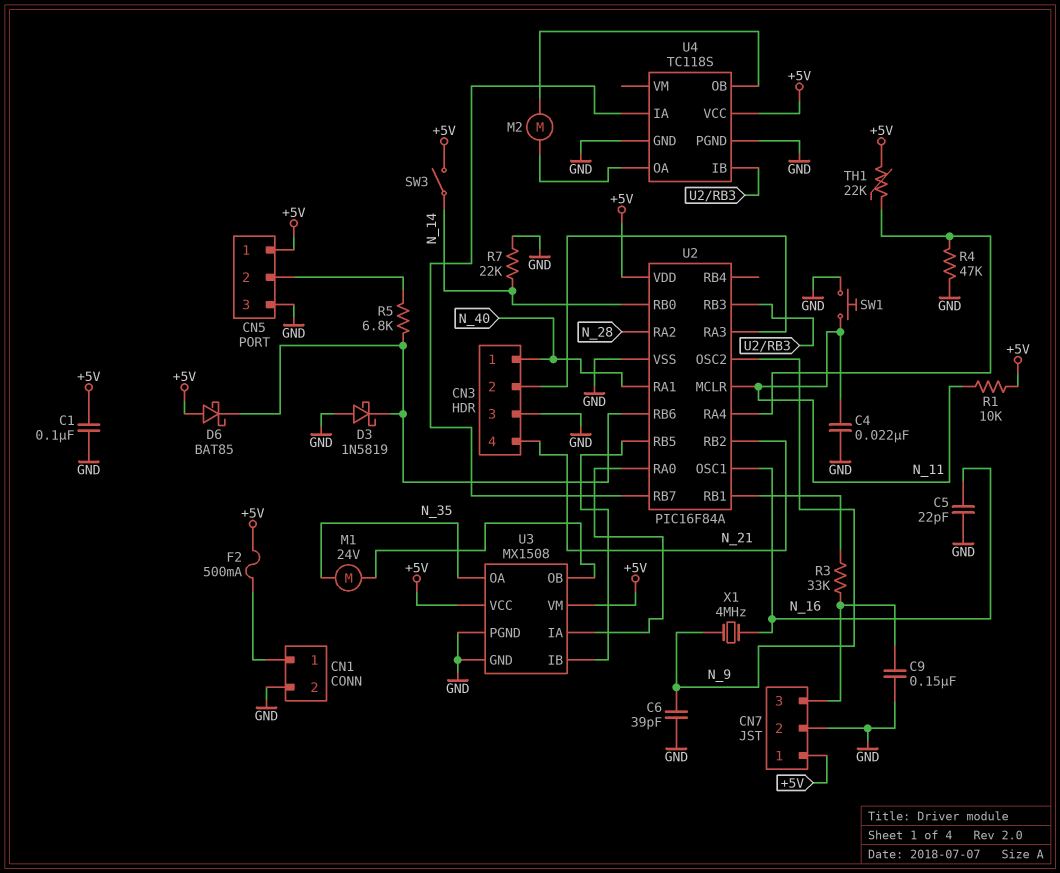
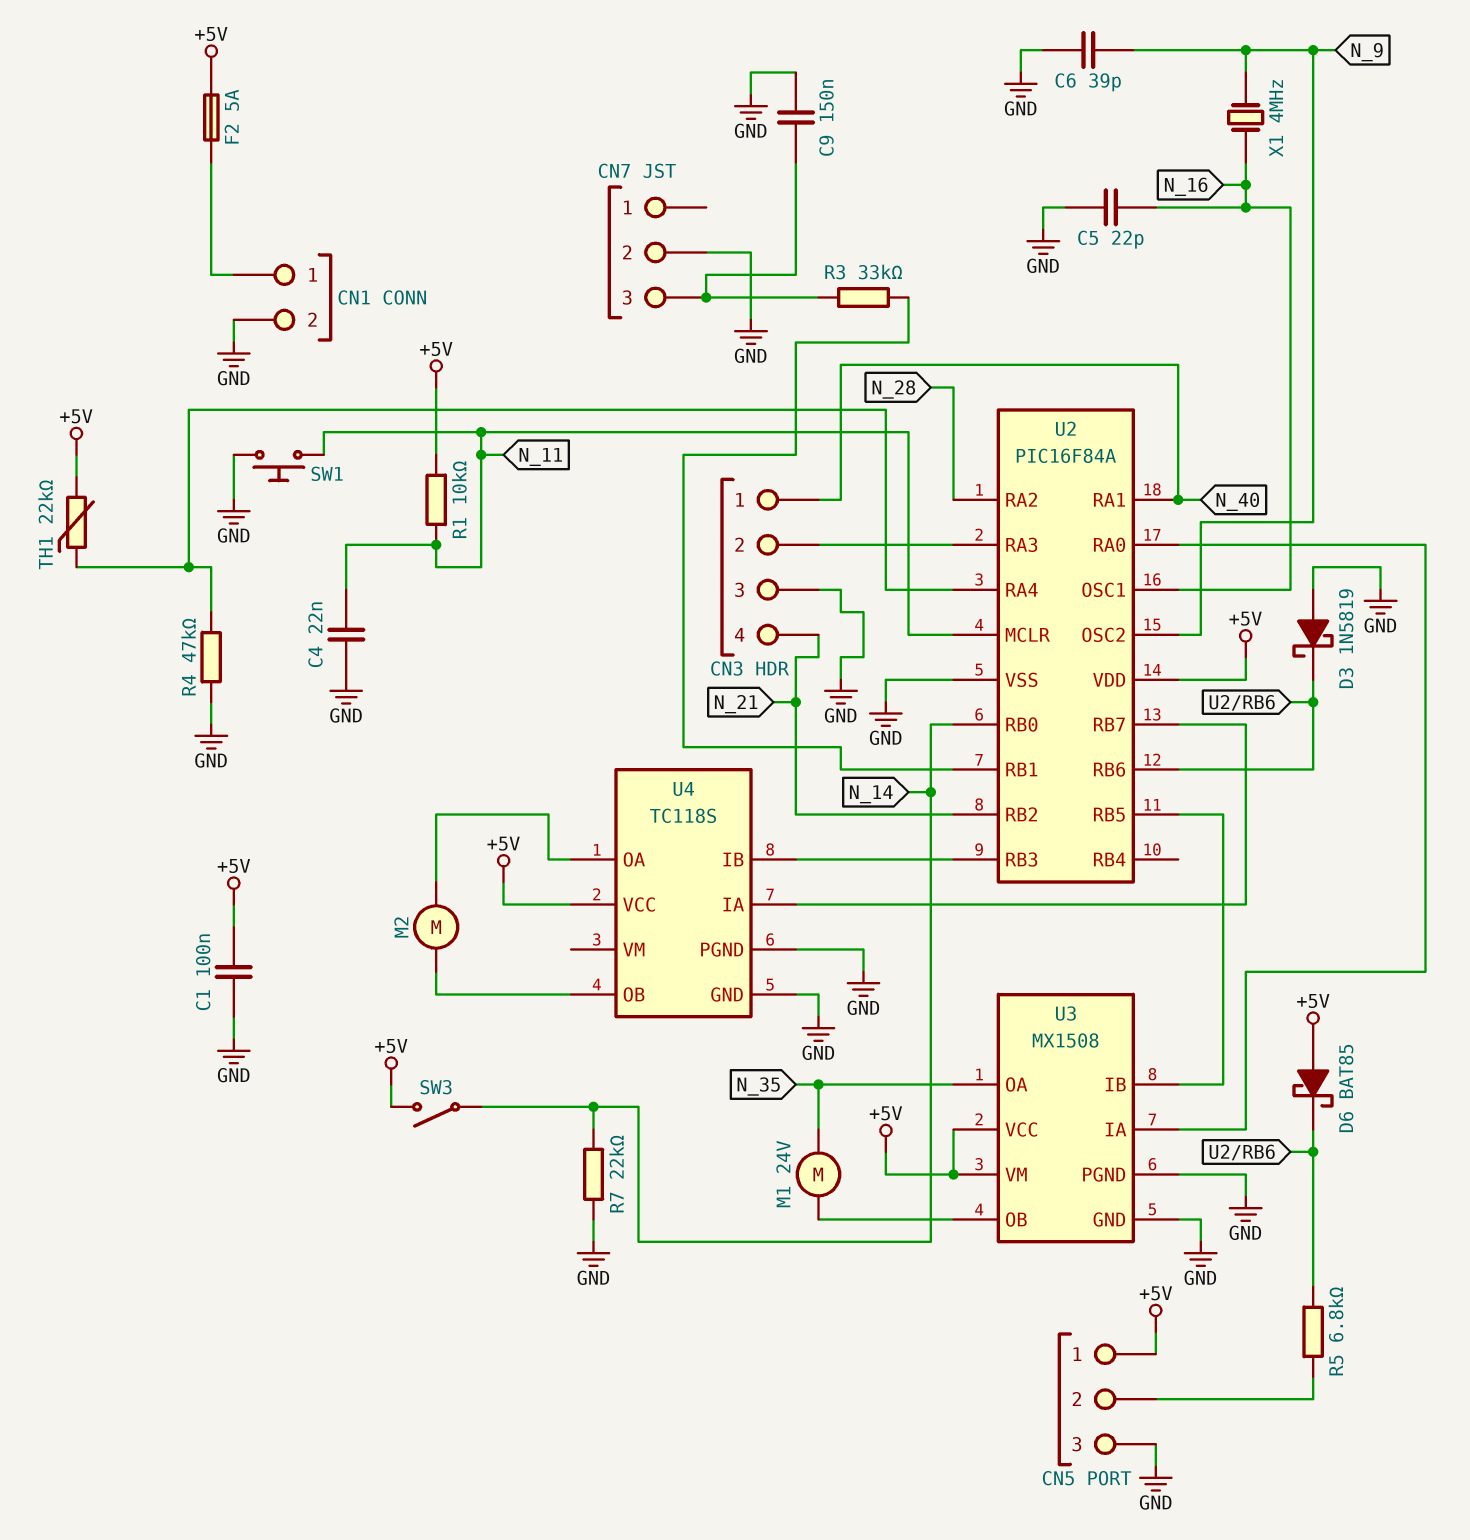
CN7 pin 1: +5V -> none
F2: 500mA (+5V, CN1/1) -> 5A (+5V, CN1/1)

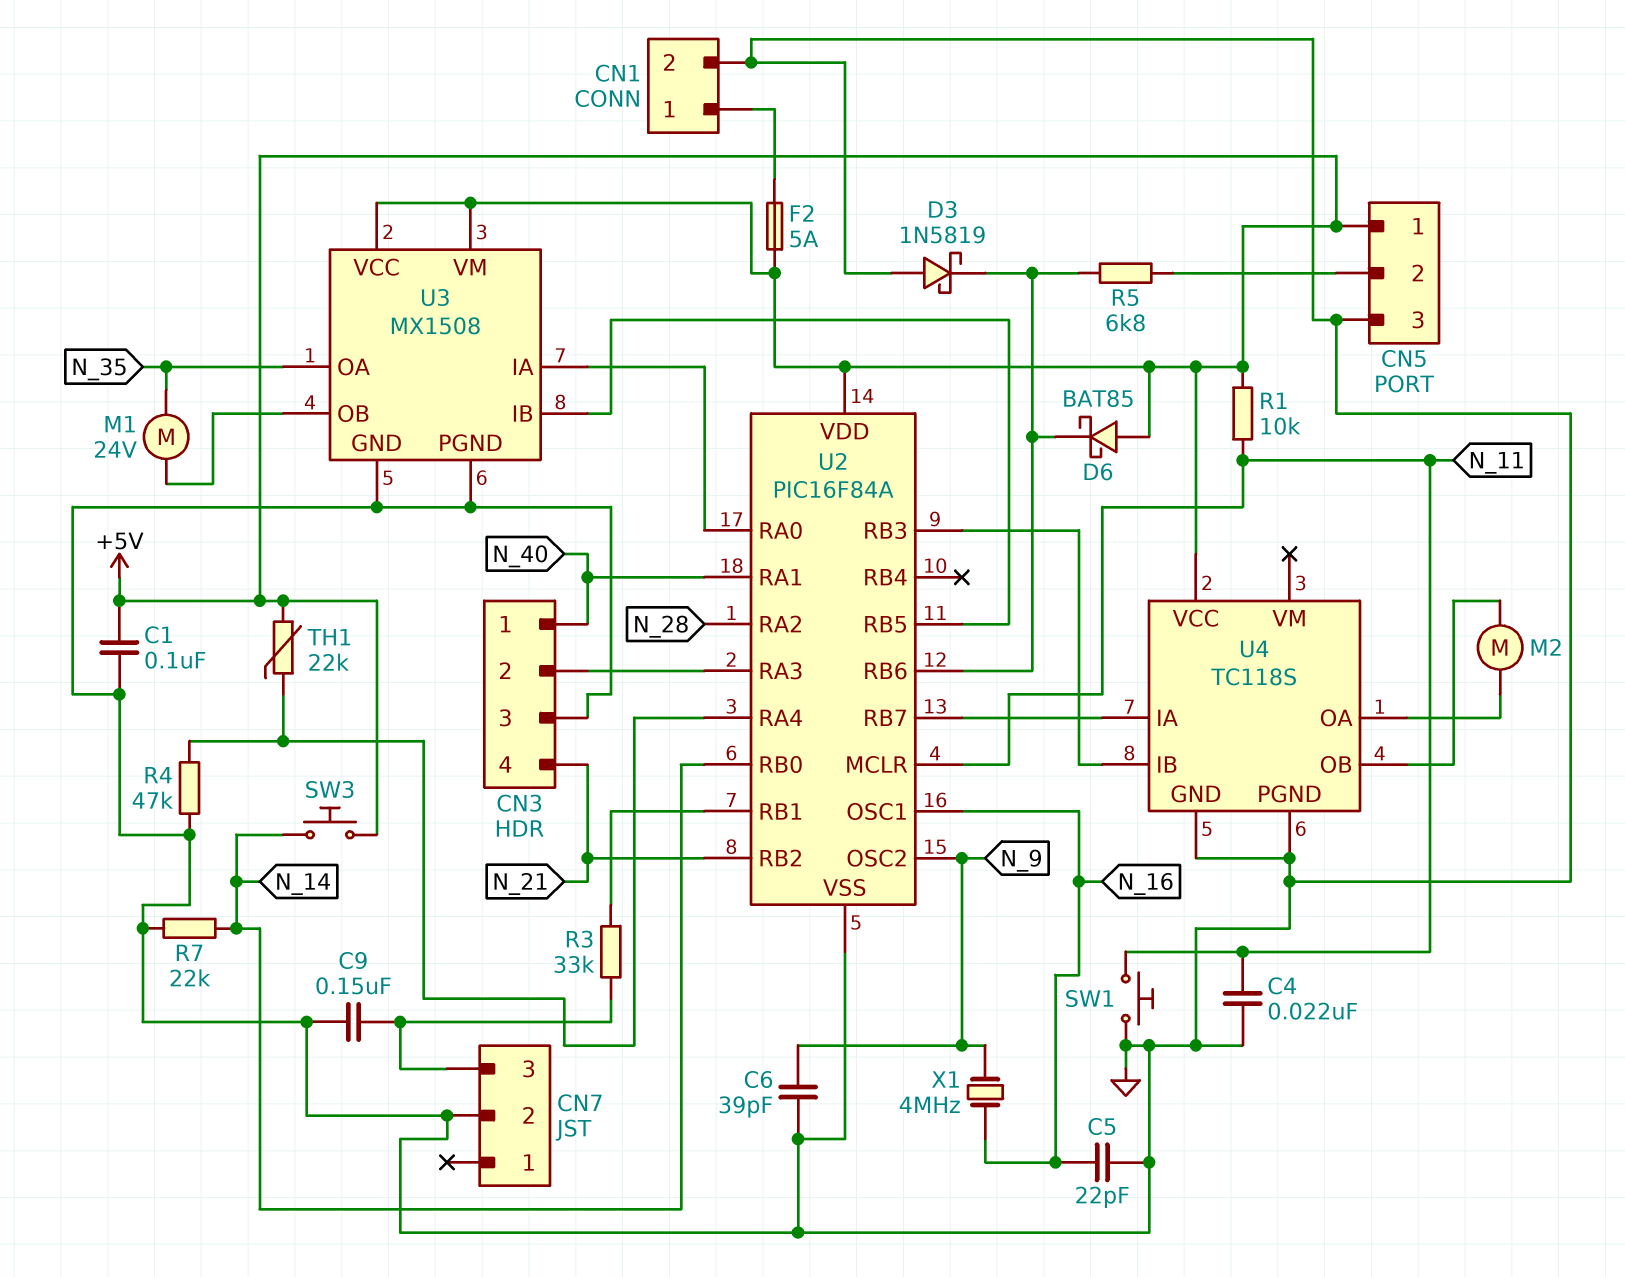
SW3: switch (+5V, N_14) -> button (+5V, N_14)

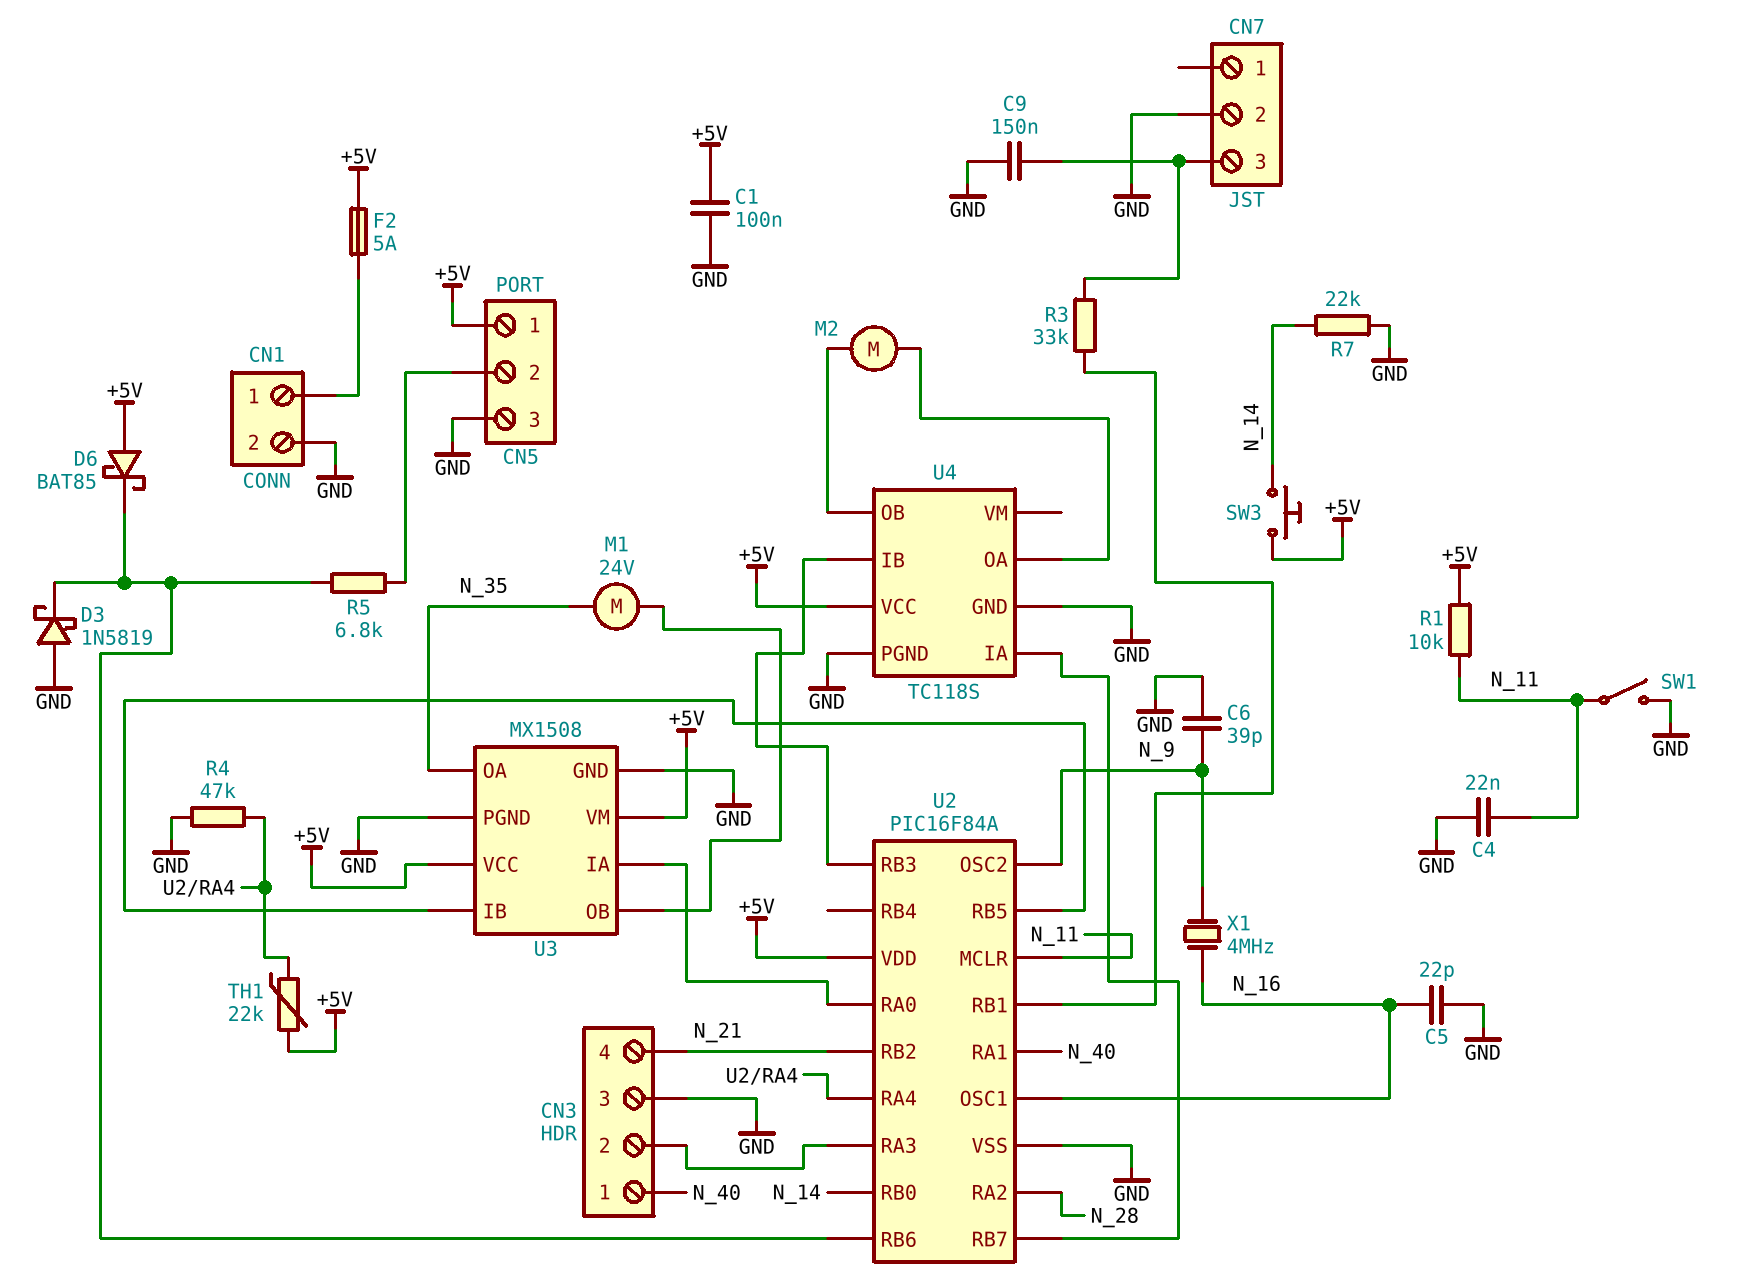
SW1: button (GND, N_11) -> switch (GND, N_11)

